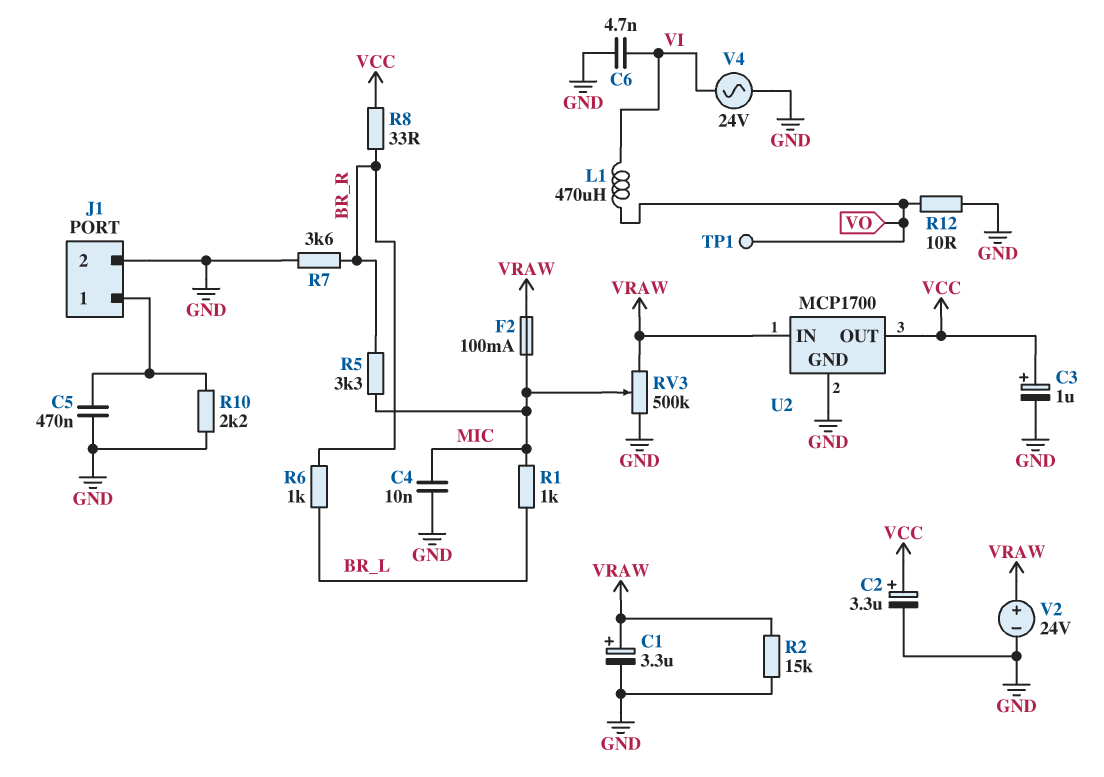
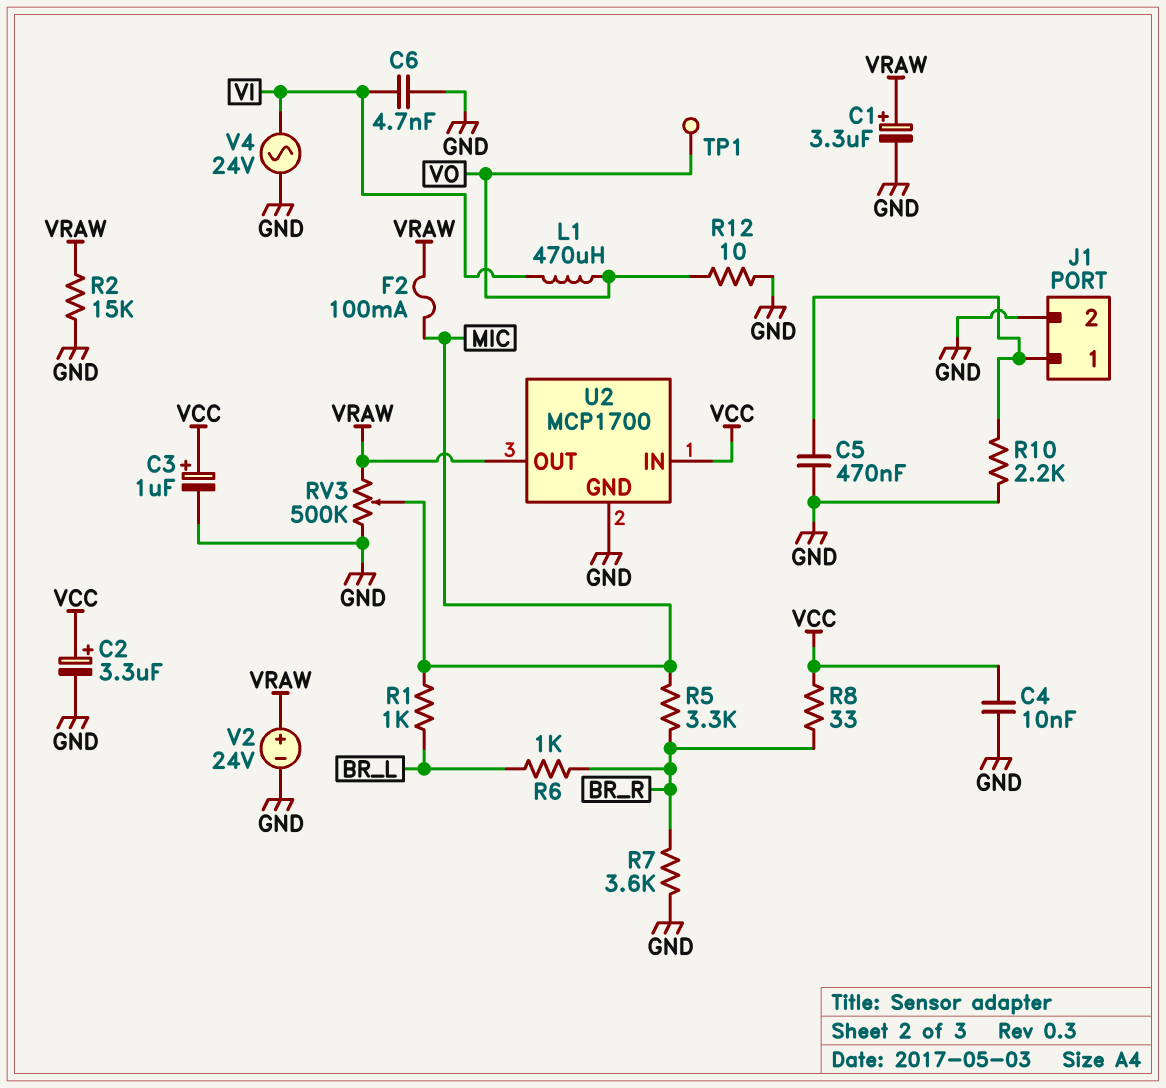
C4: 10nF (GND, MIC) -> 10nF (GND, VCC)
U2 pin IN: VRAW -> VCC
U2 pin OUT: VCC -> VRAW

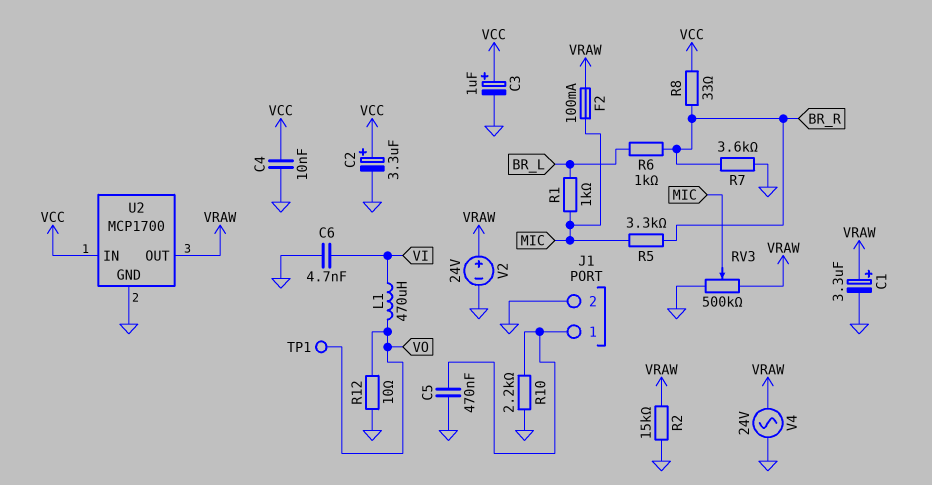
V4: AC 24V (GND, VI) -> AC 24V (GND, VRAW)

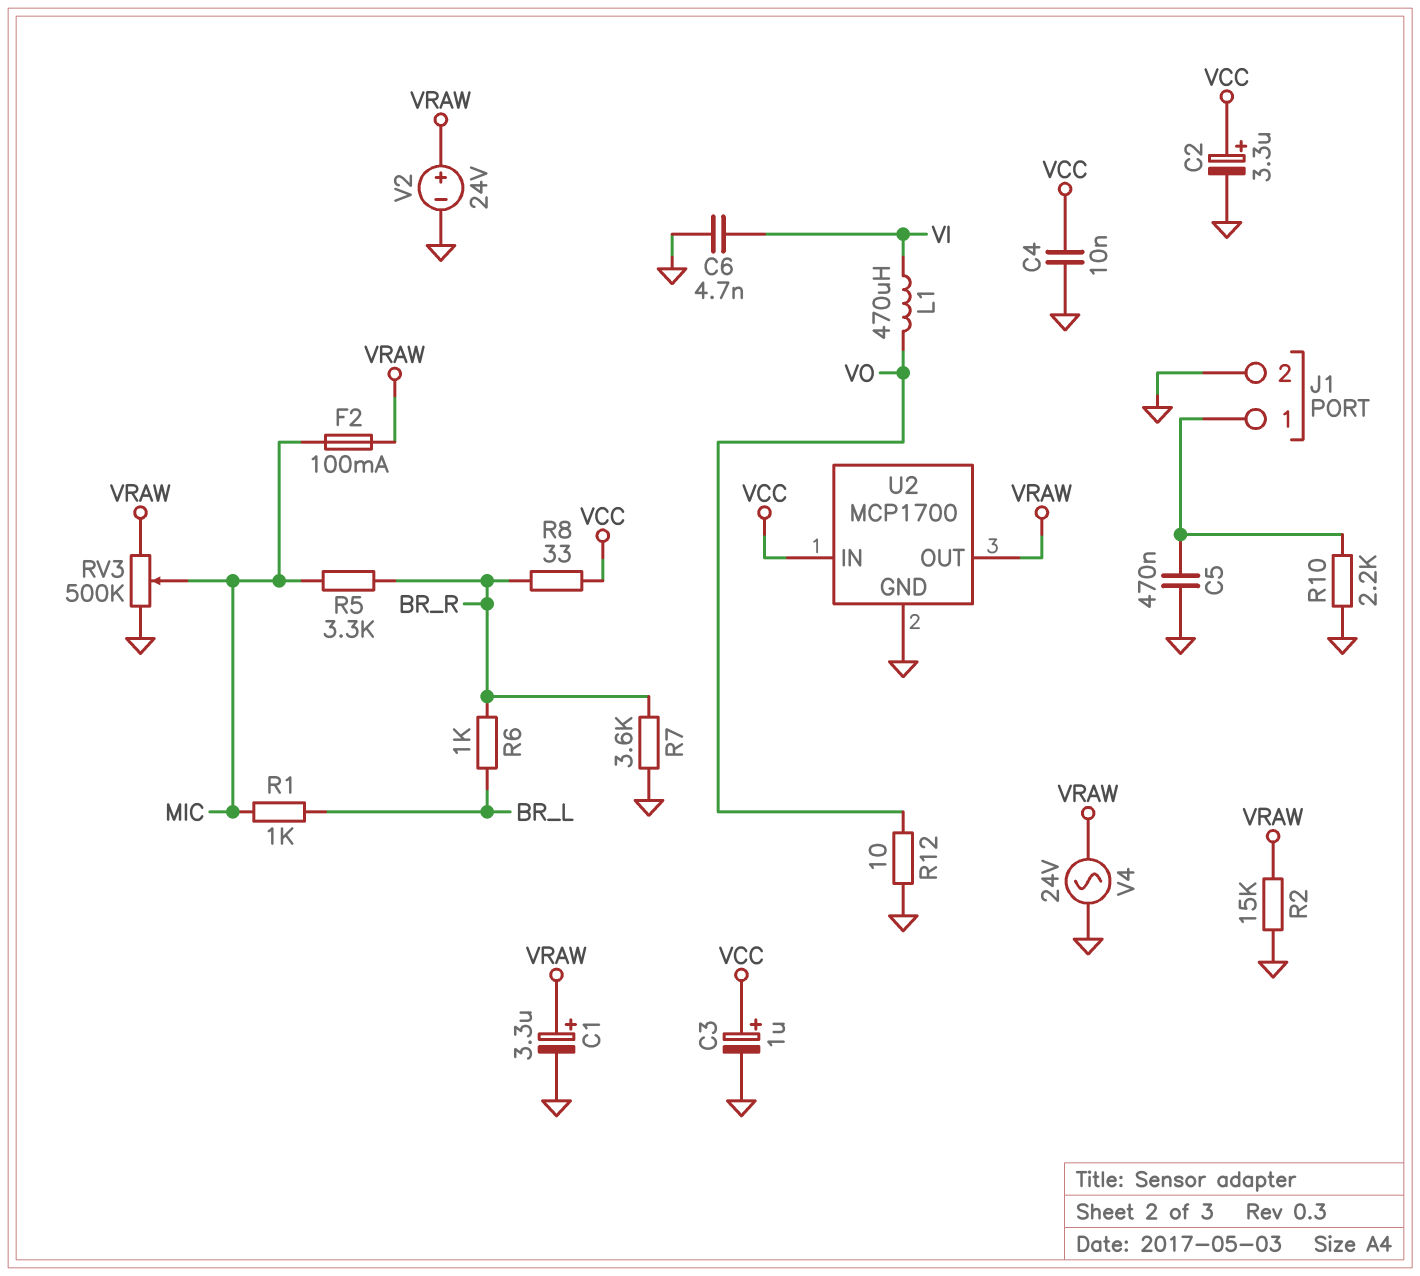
TP1: test point (VO) -> none

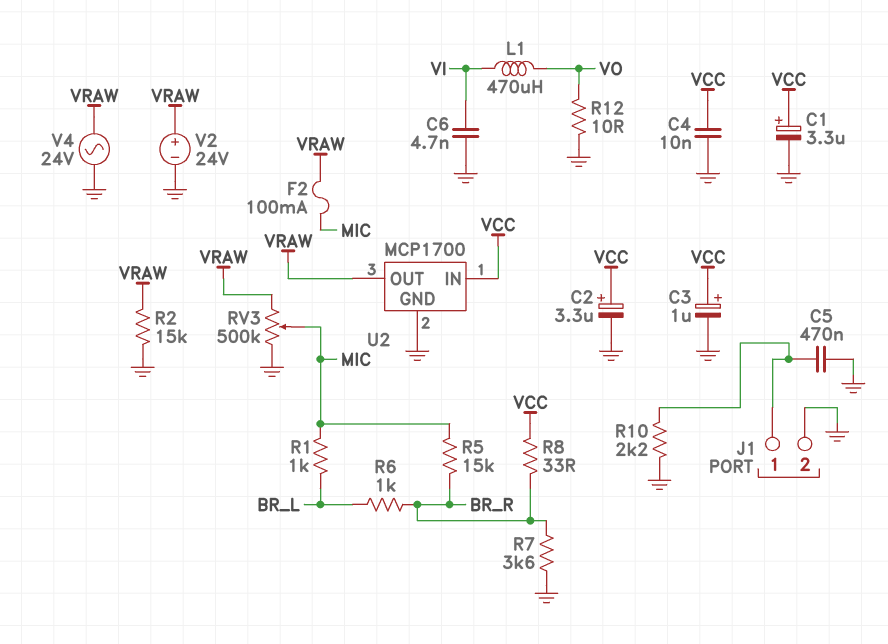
C1: 3.3uF (plus VRAW, minus GND) -> 3.3uF (plus VCC, minus GND)
R5: 3.3k (BR_R, MIC) -> 15k (BR_R, MIC)

